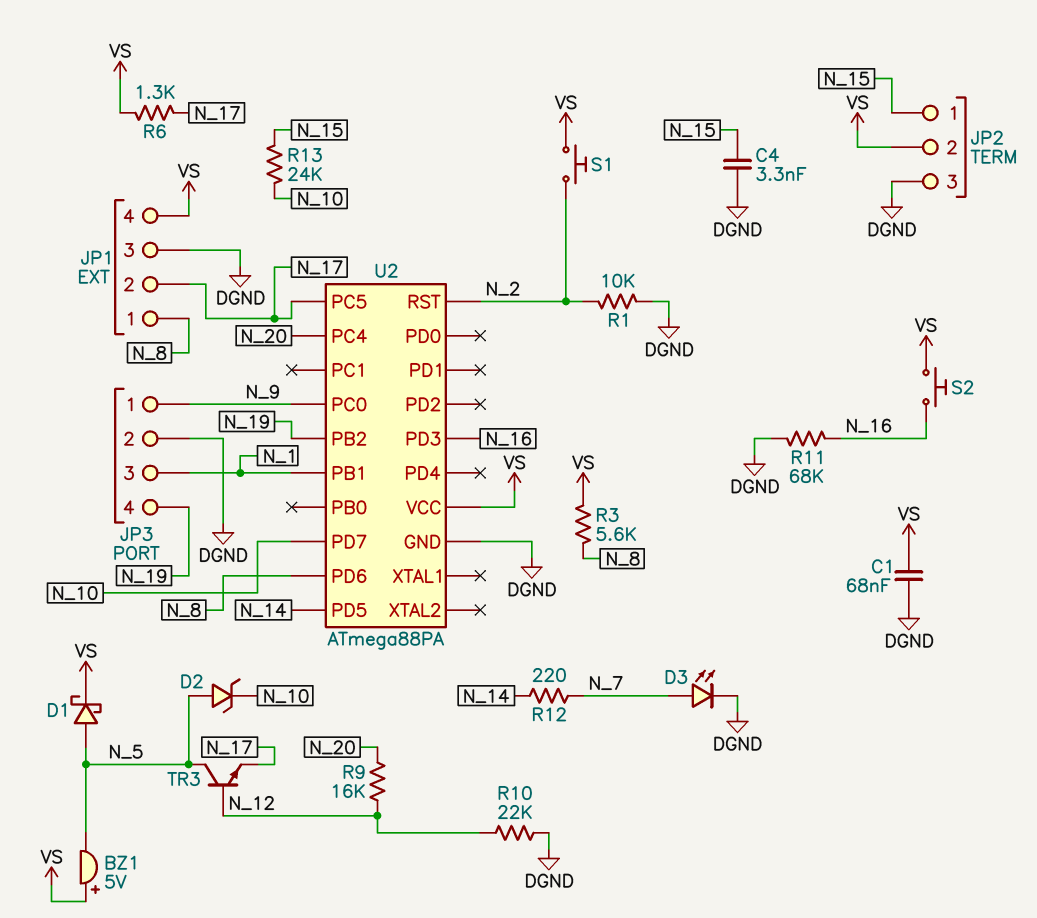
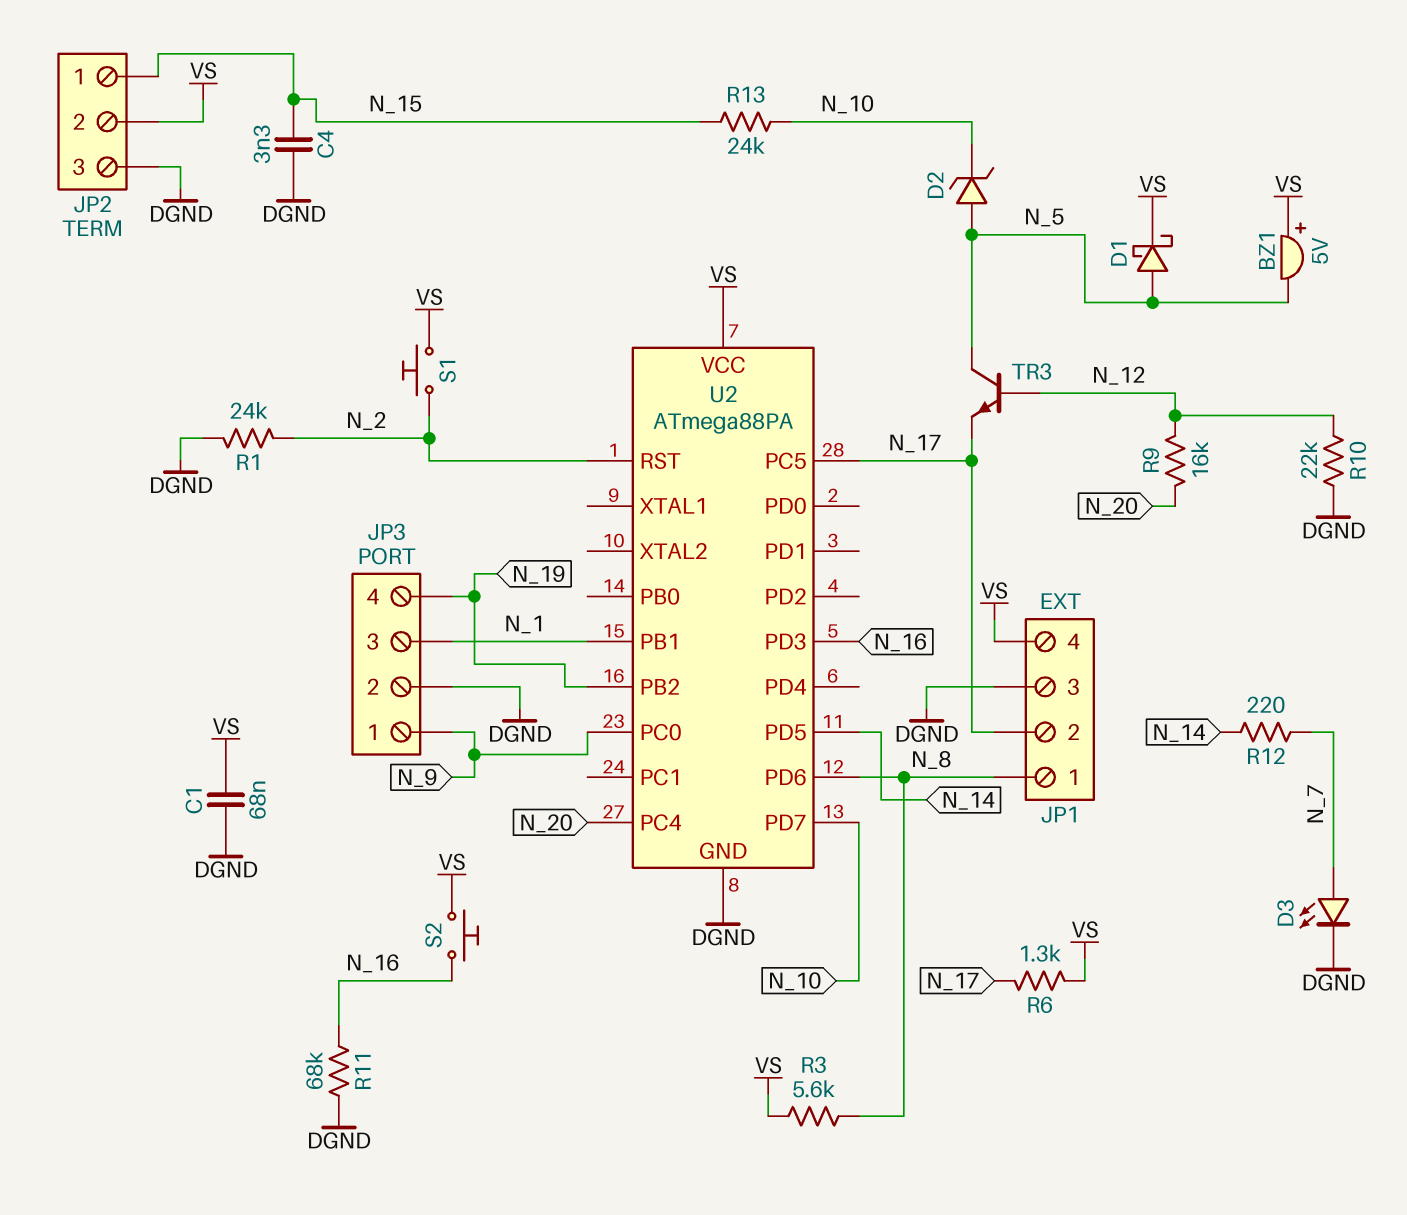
R1: 10k (DGND, N_2) -> 24k (DGND, N_2)

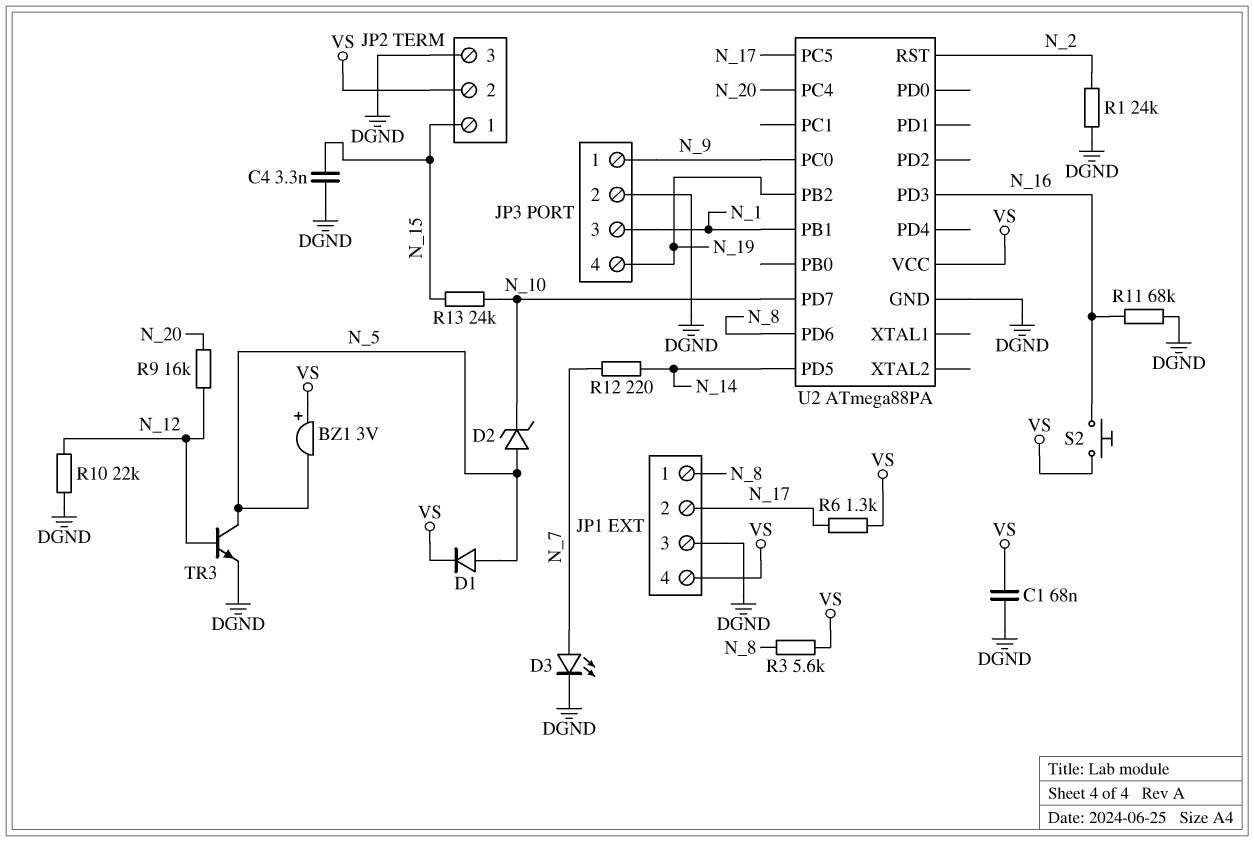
BZ1: buzzer 5V (plus VS, minus N_5) -> buzzer 3V (plus VS, minus N_5)
D1: schottky (A N_5, K VS) -> diode (A N_5, K VS)
S1: button (N_2, VS) -> none
TR3: NPN (B N_12, C N_5, E N_17) -> NPN (B N_12, C N_5, E DGND)

